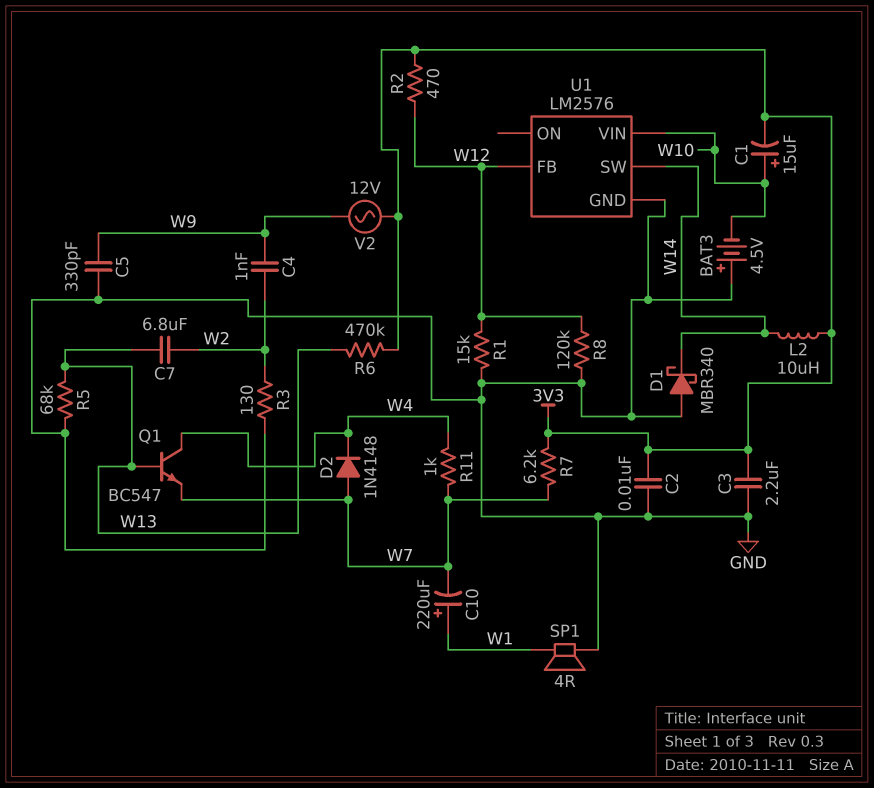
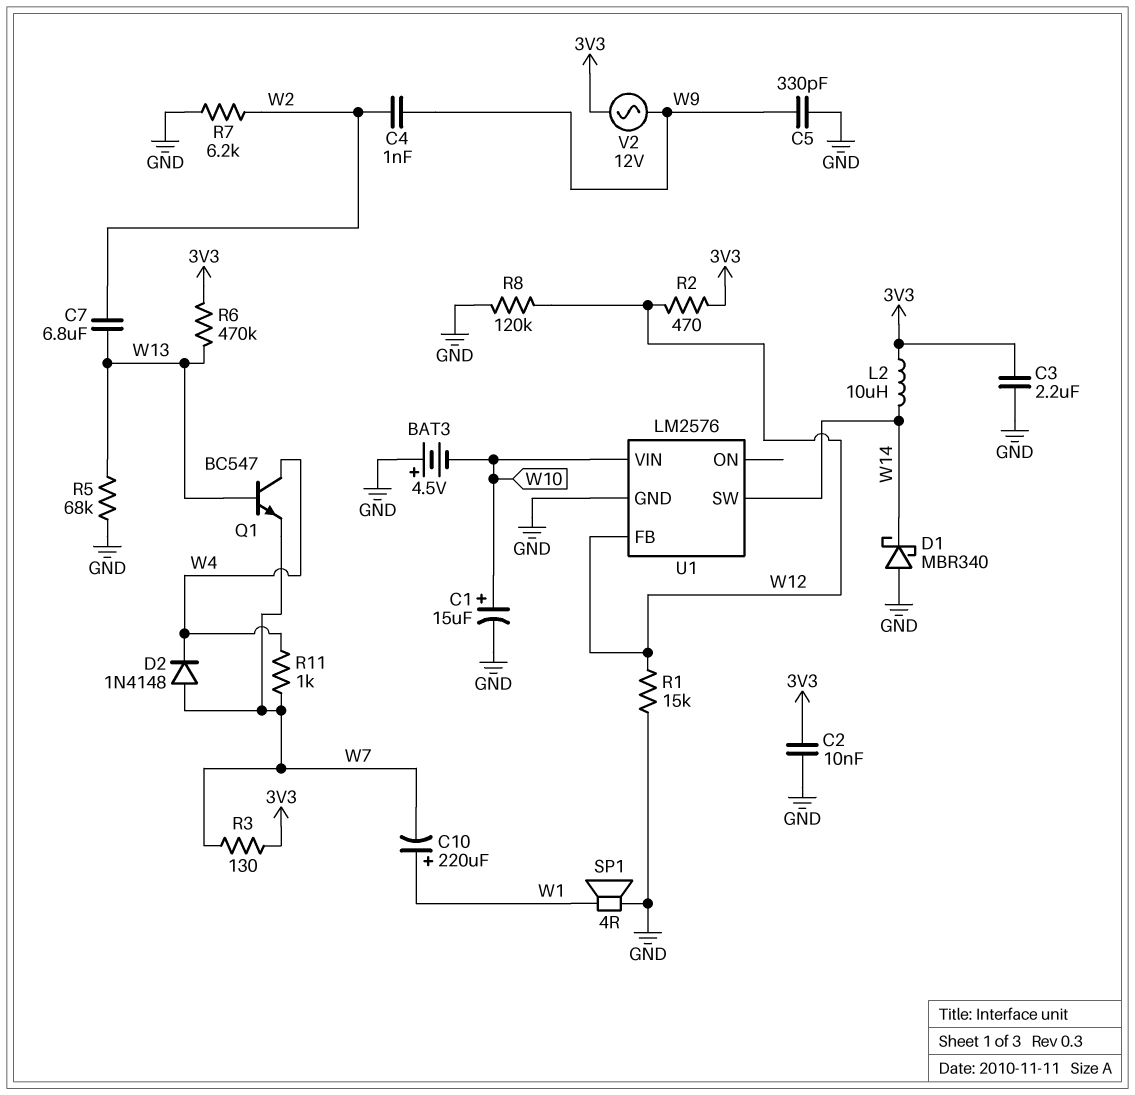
C1: 15uF (plus W10, minus 3V3) -> 15uF (plus W10, minus GND)
R3: 130 (GND, W2) -> 130 (3V3, W7)
R7: 6.2k (3V3, W7) -> 6.2k (GND, W2)

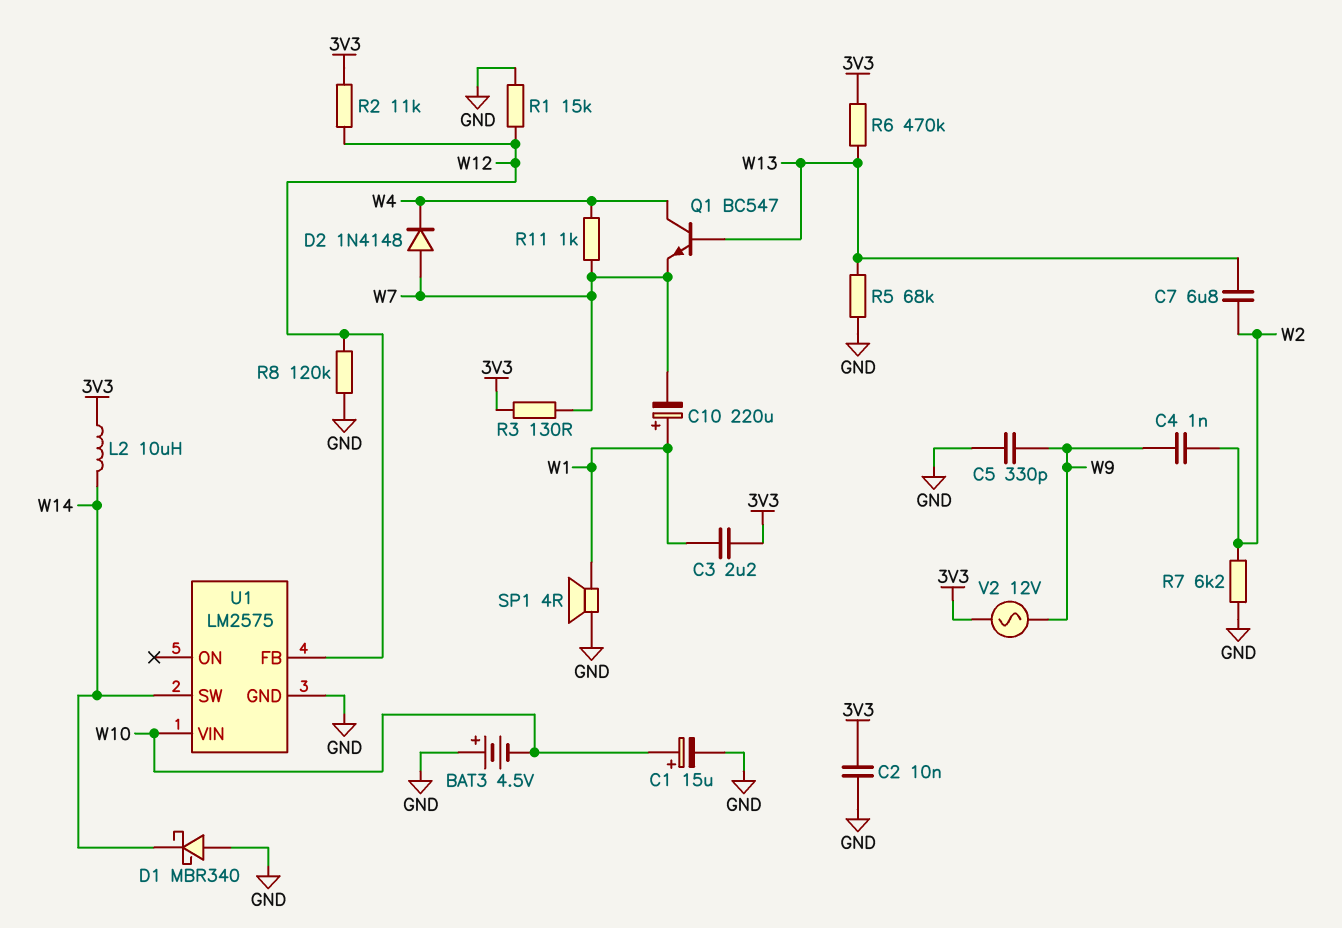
C3: 2.2uF (3V3, GND) -> 2.2uF (3V3, W1)
R2: 470 (3V3, W12) -> 11k (3V3, W12)
U1: LM2576 -> LM2575

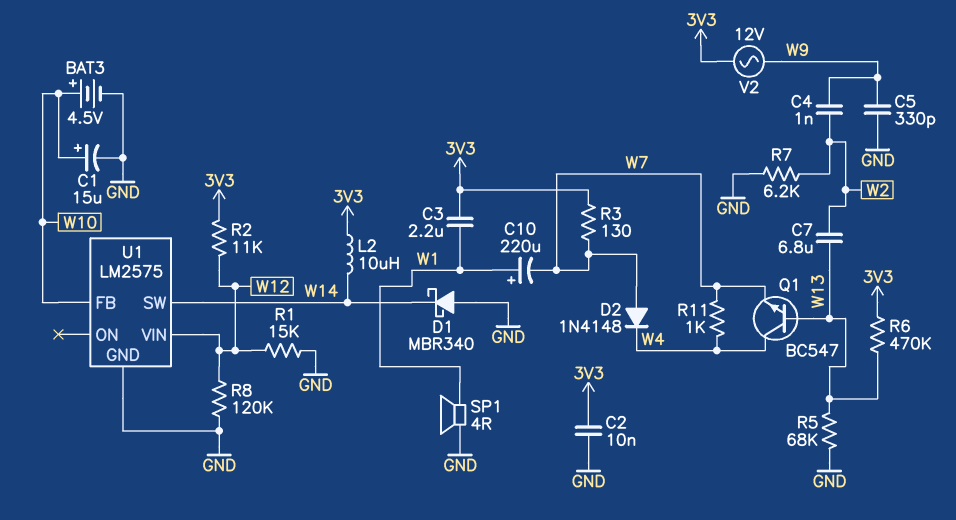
BAT3: 4.5V (plus GND, minus W10) -> 4.5V (plus W10, minus GND)
U1 pin FB: W12 -> W10
U1 pin VIN: W10 -> W12

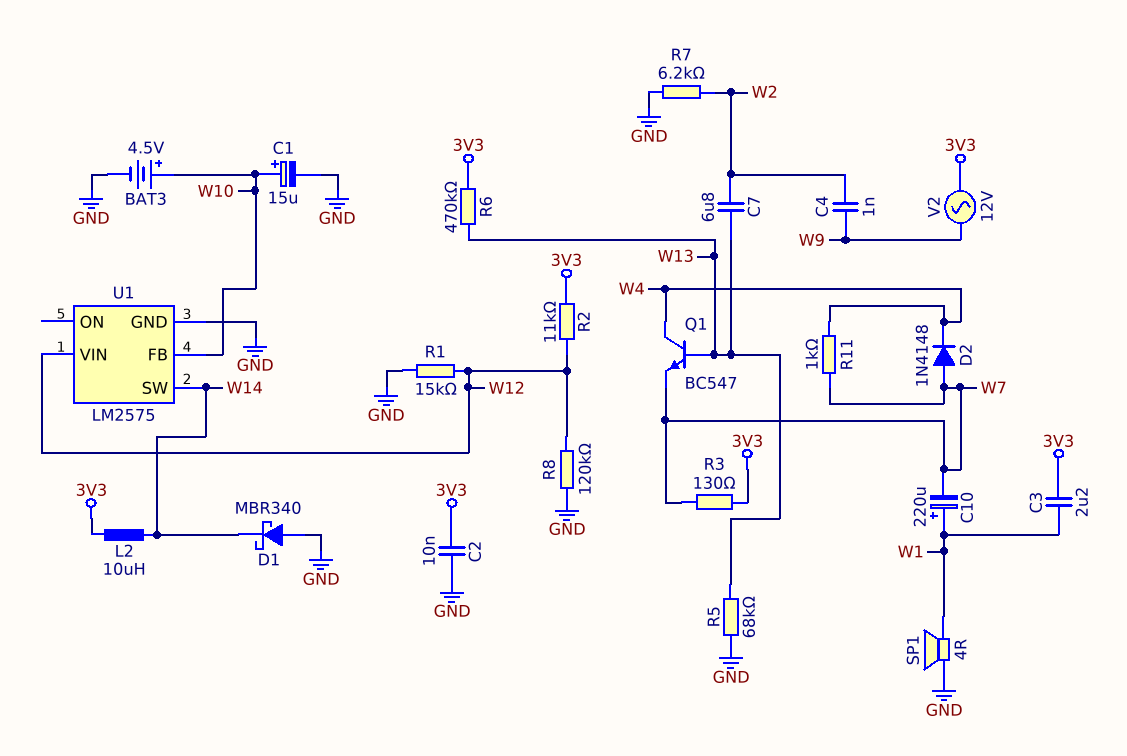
C5: 330pF (GND, W9) -> none

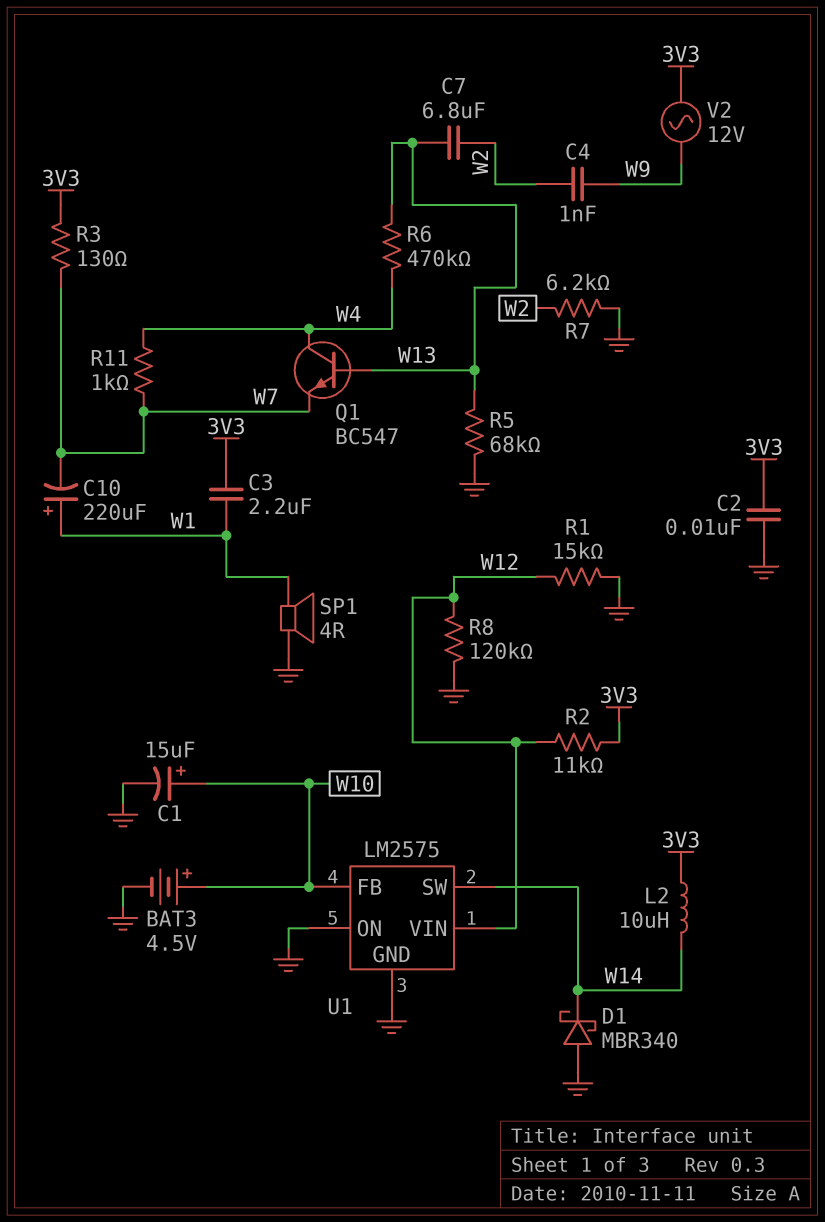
D2: diode 1N4148 (A W7, K W4) -> none
R6: 470k (3V3, W13) -> 470k (W4, W13)
U1 pin ON: none -> GND

